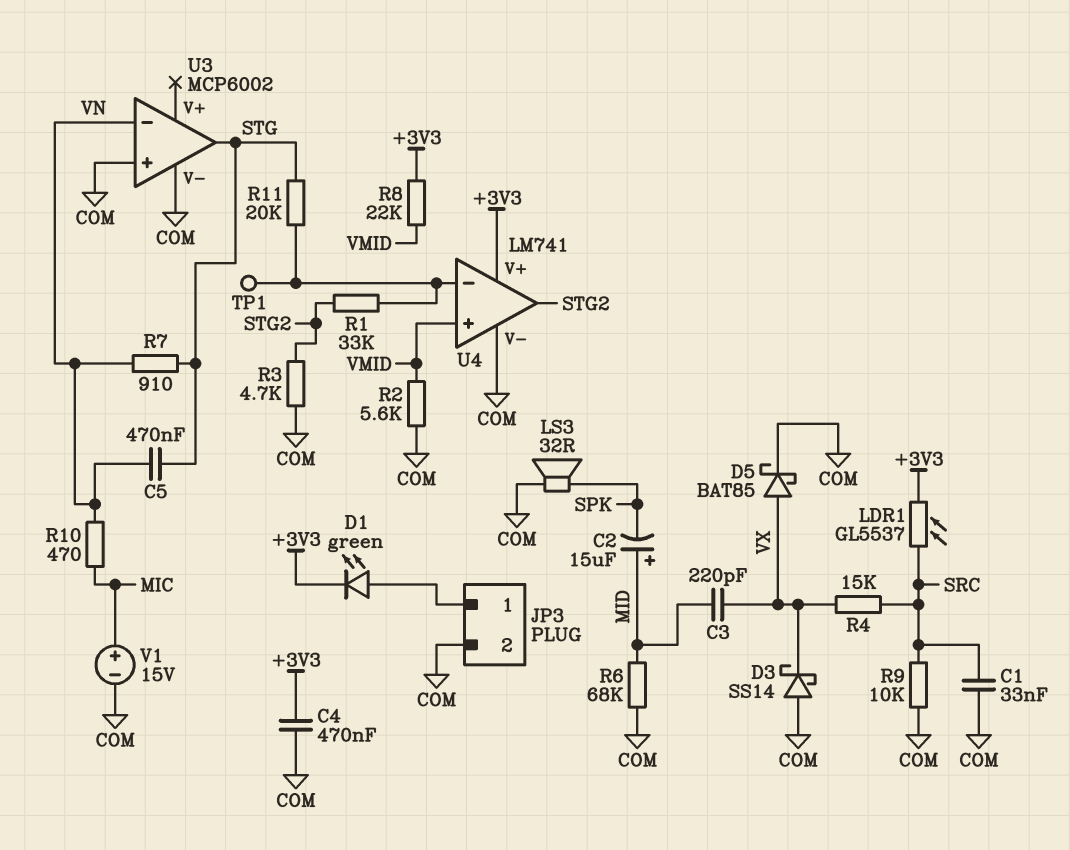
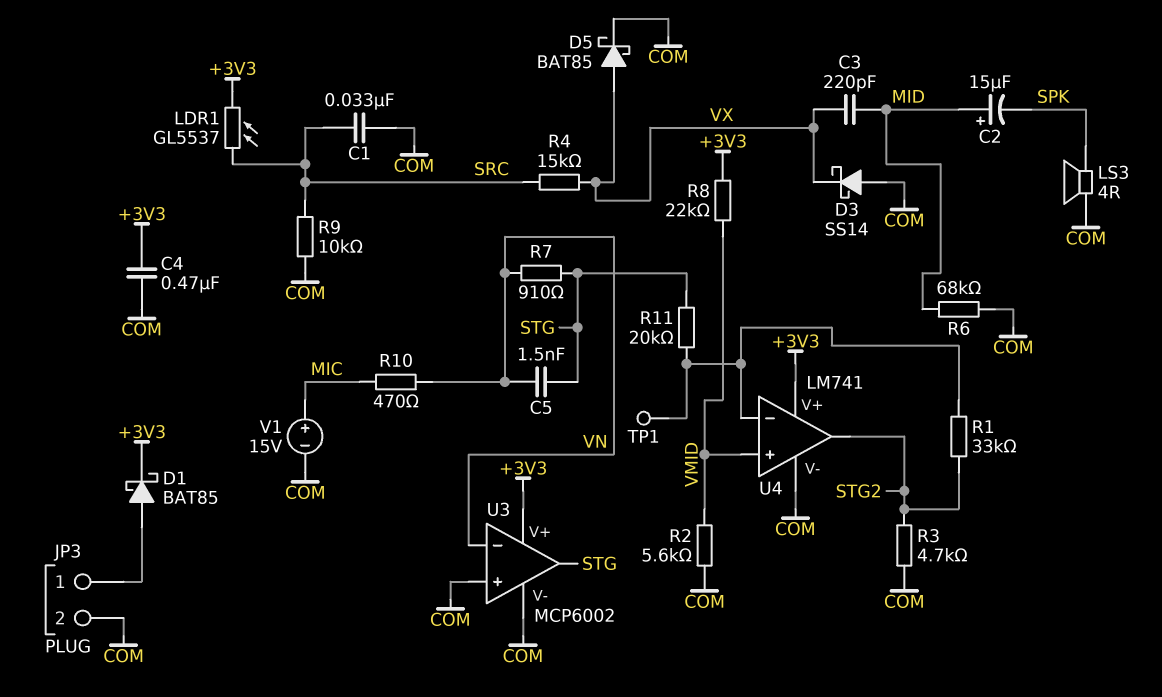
C5: 470nF (STG, VN) -> 1.5nF (STG, VN)
D1: LED green (A JP3/1, K +3V3) -> schottky BAT85 (A JP3/1, K +3V3)
LS3: speaker 32R (COM, SPK) -> speaker 4R (COM, SPK)
U3 pin V+: none -> +3V3

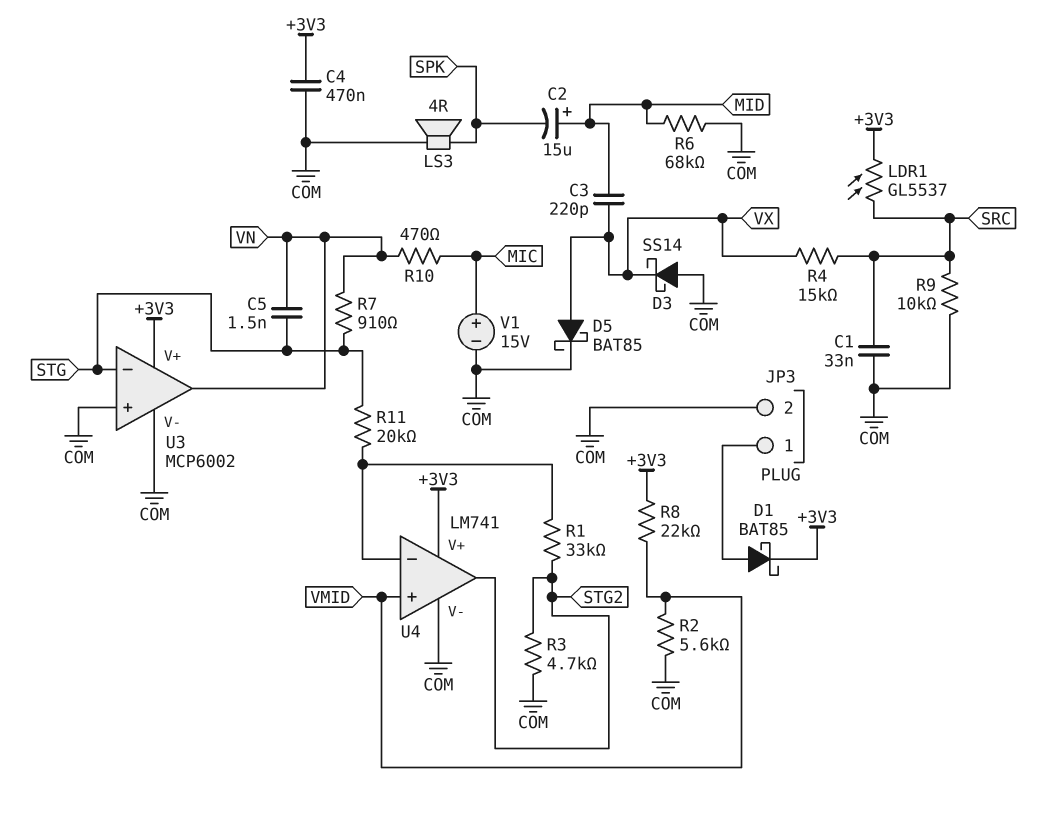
TP1: test point (U4/in-) -> none
U3 pin in-: VN -> STG
U3 pin out: STG -> VN

